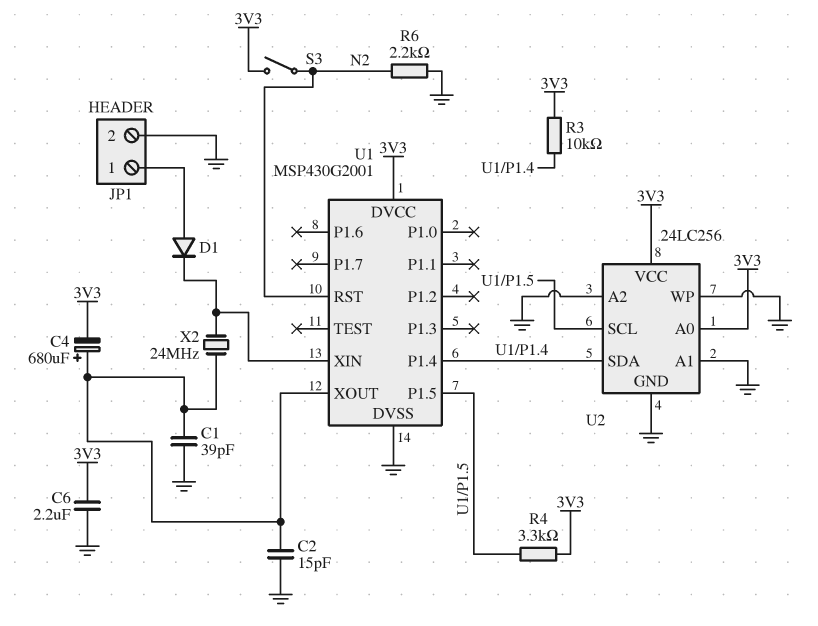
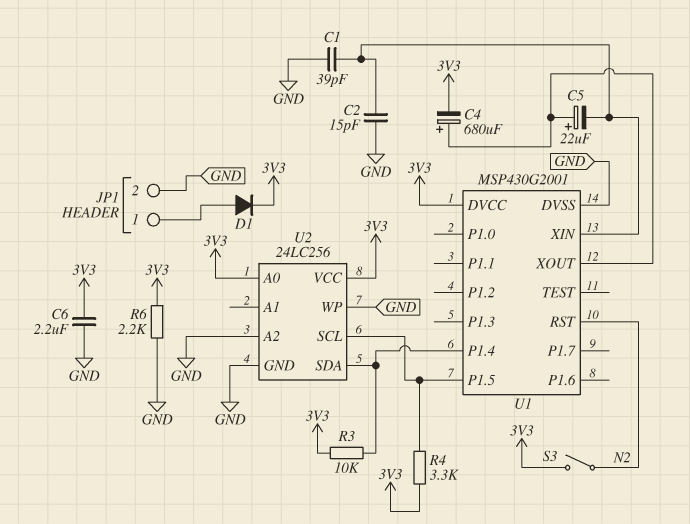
C1: 39pF (GND, U1/XOUT) -> 39pF (GND, U1/XIN)
C2: 15pF (GND, U1/XOUT) -> 15pF (GND, U1/XIN)
C5: none -> 22uF (plus U1/XOUT, minus U1/XIN)
D1: diode (A JP1/1, K U1/XIN) -> diode (A JP1/1, K 3V3)
R6: 2.2k (GND, N2) -> 2.2k (3V3, GND)
U2 pin A1: GND -> none
X2: 24MHz (U1/XIN, U1/XOUT) -> none

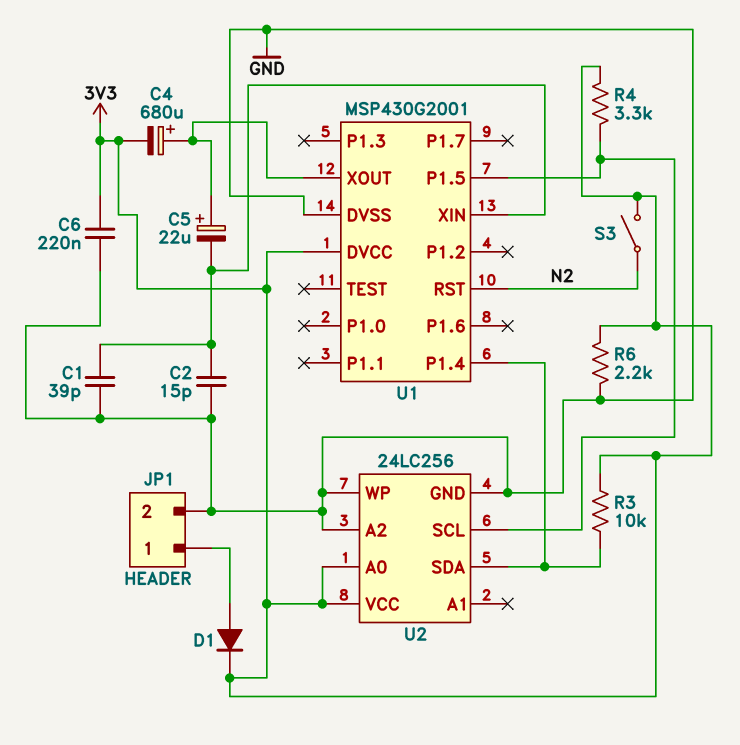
C6: 2.2uF (3V3, GND) -> 220nF (3V3, GND)

